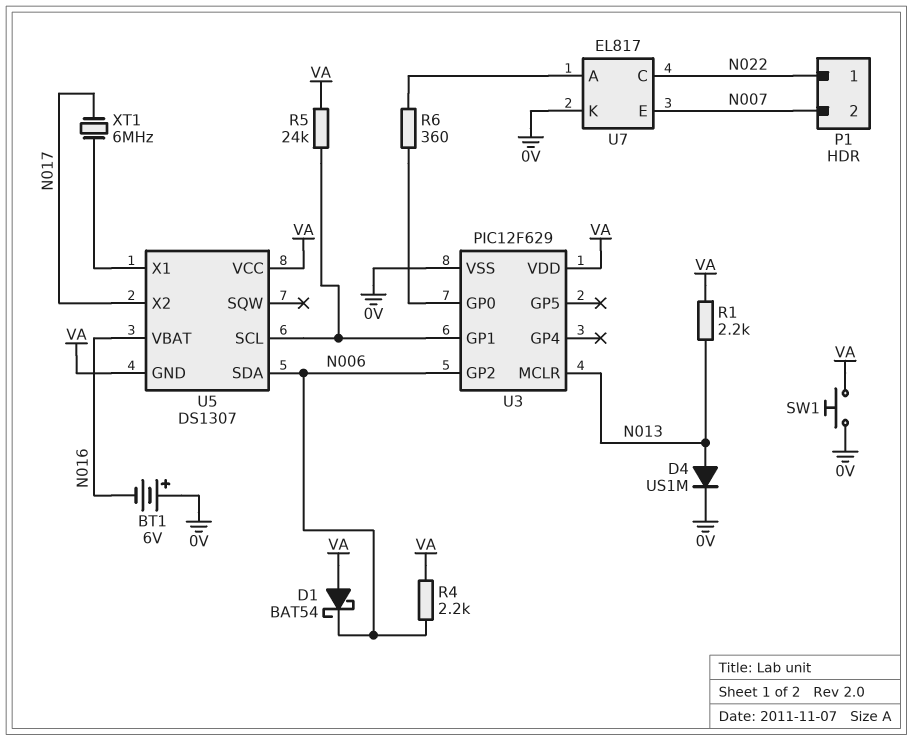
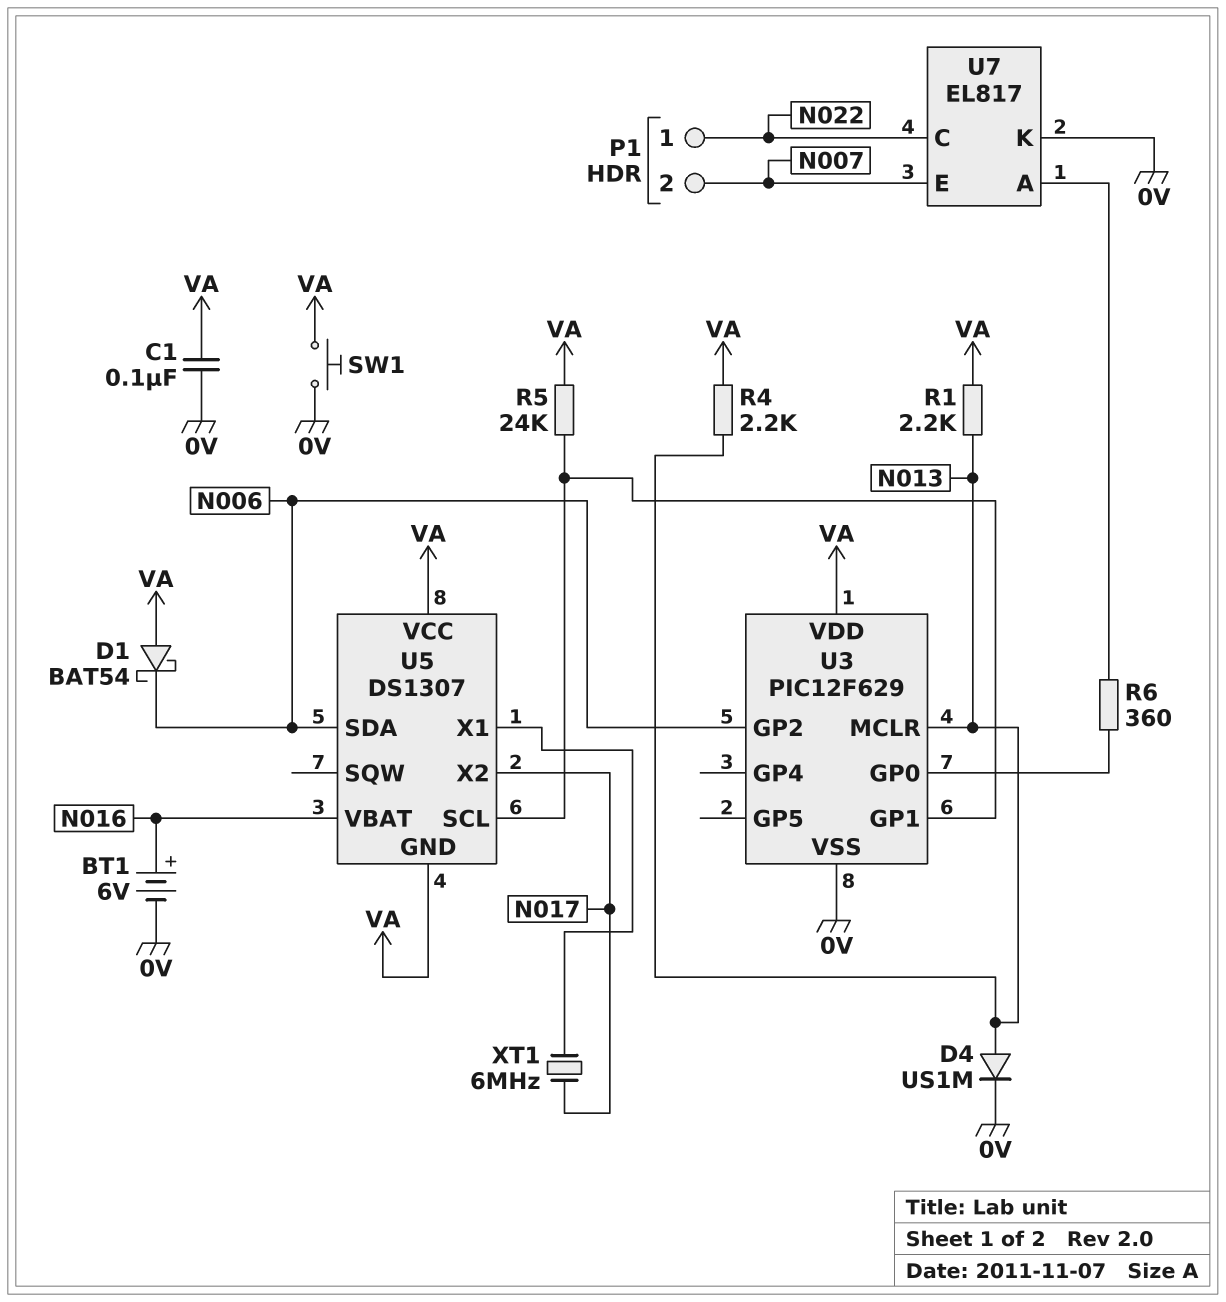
BT1: 6V (plus 0V, minus N016) -> 6V (plus N016, minus 0V)
C1: none -> 100nF (0V, VA)
R4: 2.2k (N006, VA) -> 2.2k (N013, VA)

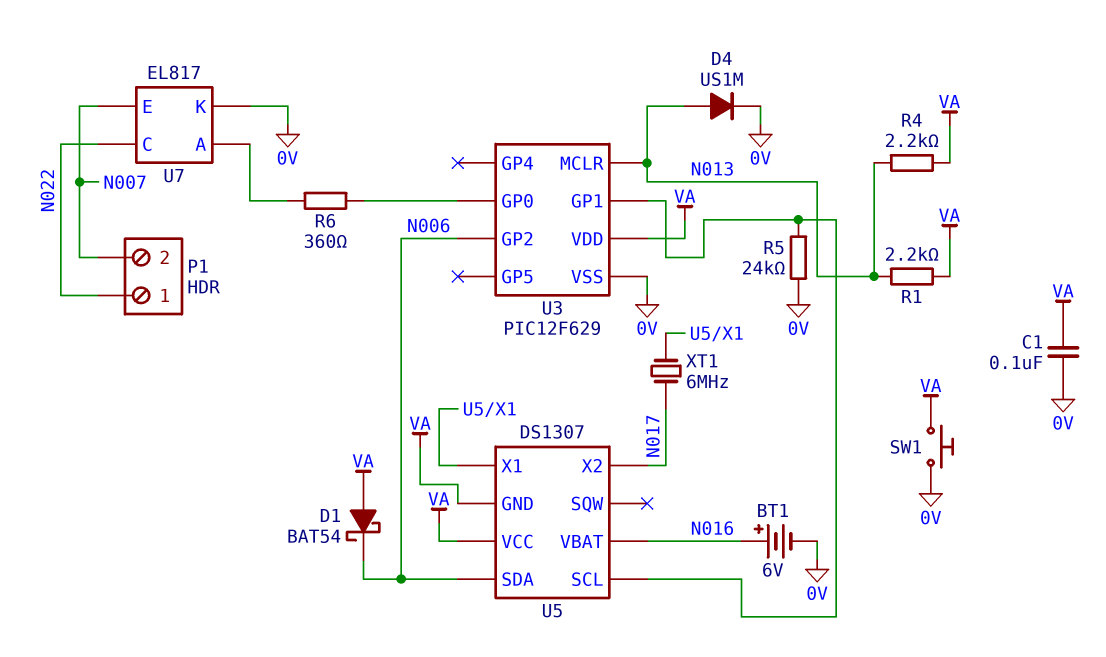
R5: 24k (U3/GP1, VA) -> 24k (0V, U3/GP1)

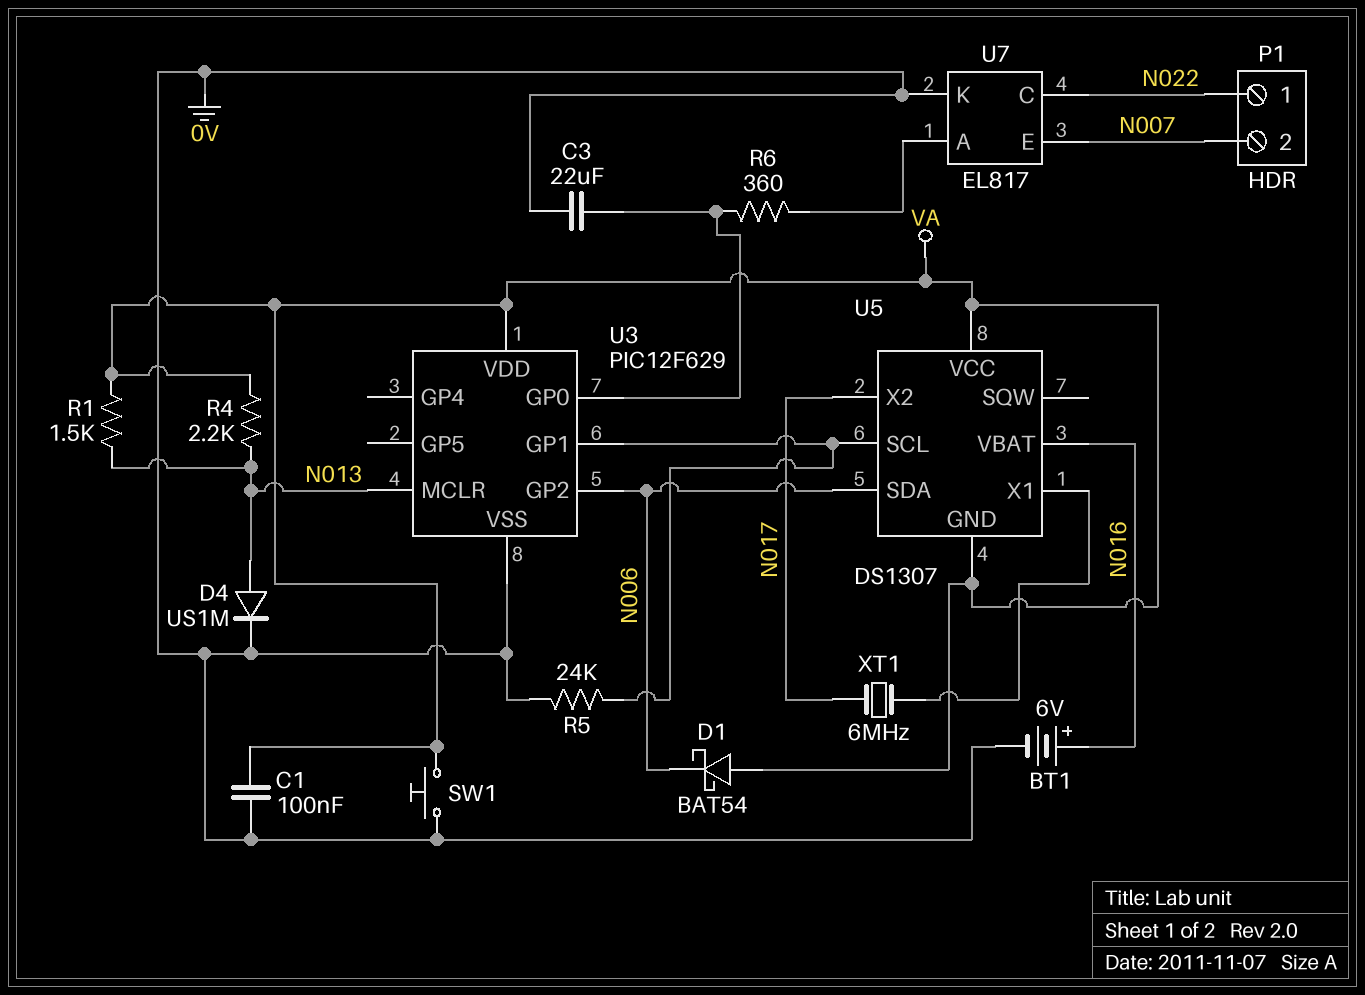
C3: none -> 22uF (0V, U3/GP0)
R1: 2.2k (N013, VA) -> 1.5k (N013, VA)

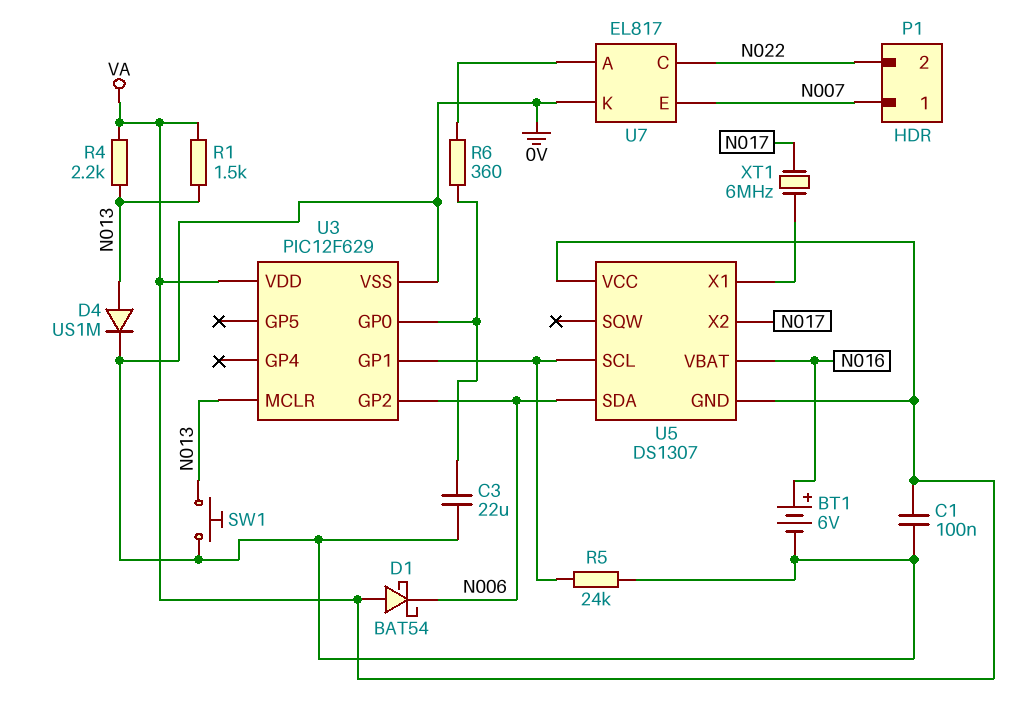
P1 pin 1: N022 -> N007
P1 pin 2: N007 -> N022
SW1: button (0V, VA) -> button (0V, N013)

